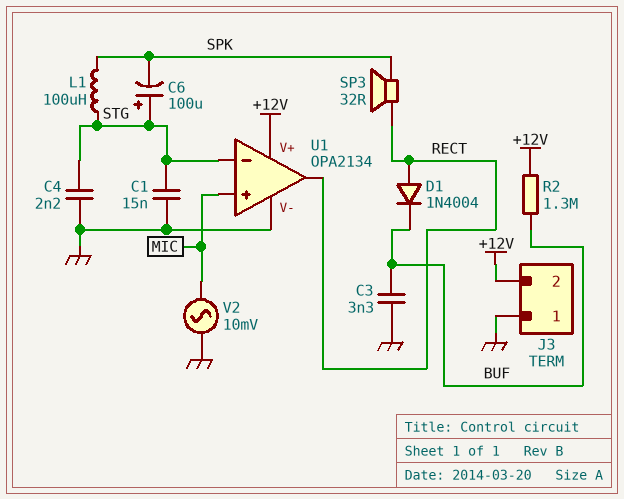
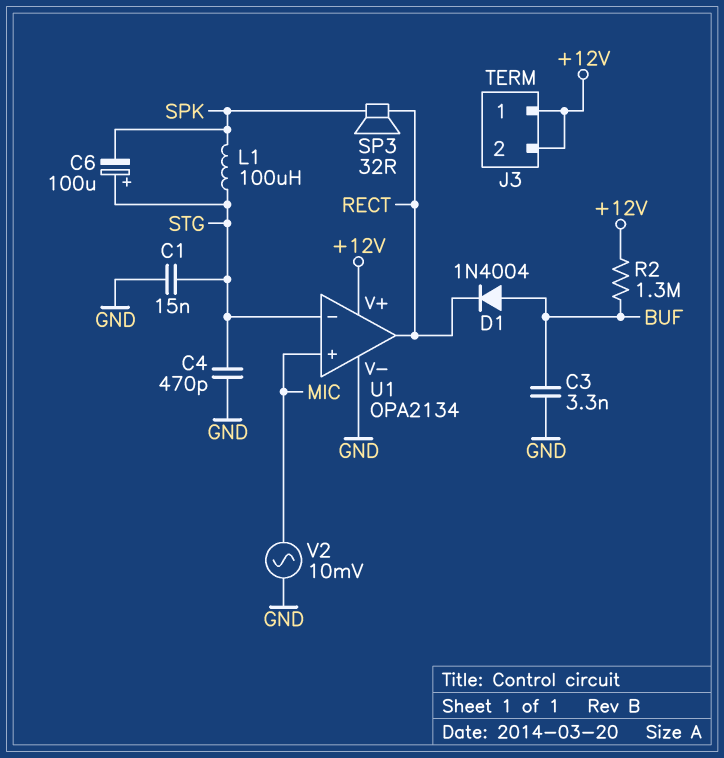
C4: 2.2nF (GND, STG) -> 470pF (GND, STG)
D1: diode 1N4004 (A RECT, K BUF) -> diode 1N4004 (A BUF, K RECT)
J3 pin 1: GND -> +12V

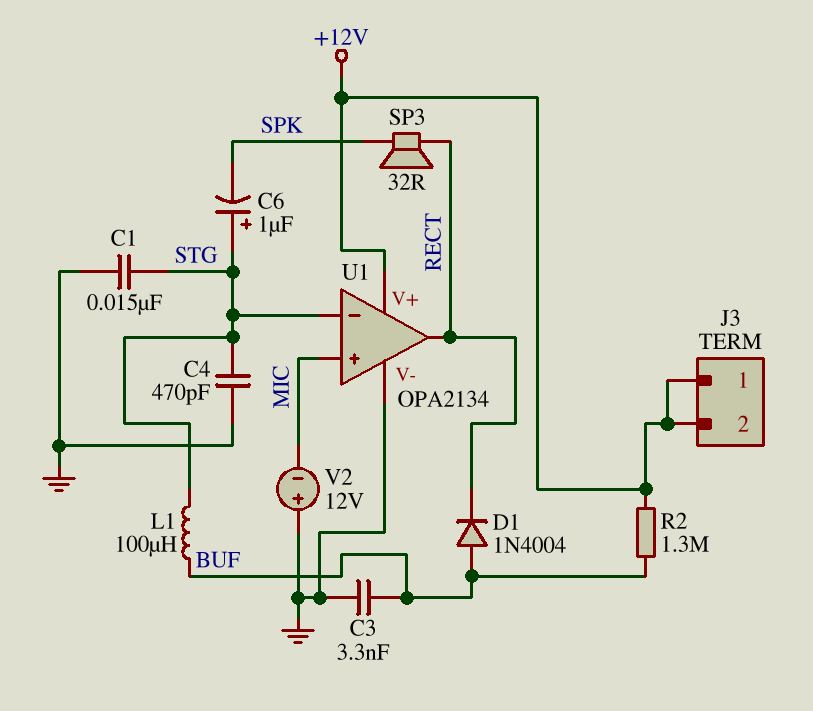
C6: 100uF (plus STG, minus SPK) -> 1uF (plus STG, minus SPK)
L1: 100uH (SPK, STG) -> 100uH (BUF, STG)
V2: AC 10mV (GND, MIC) -> 12V (plus GND, minus MIC)

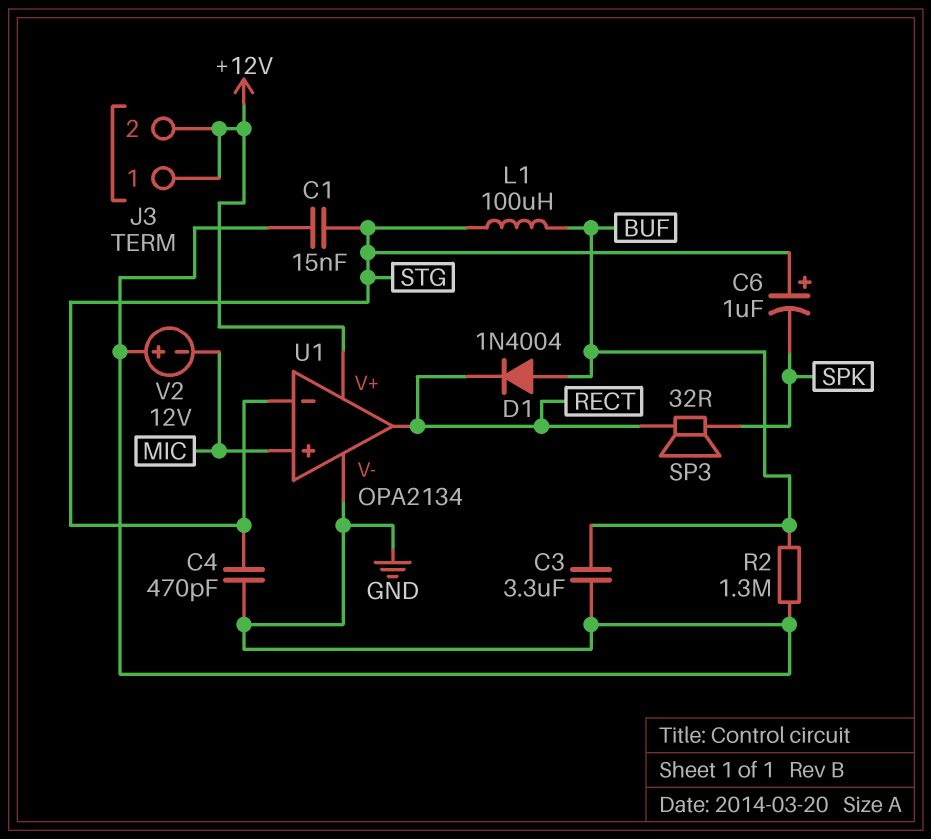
C3: 3.3nF (BUF, GND) -> 3.3uF (BUF, GND)
R2: 1.3M (+12V, BUF) -> 1.3M (BUF, GND)

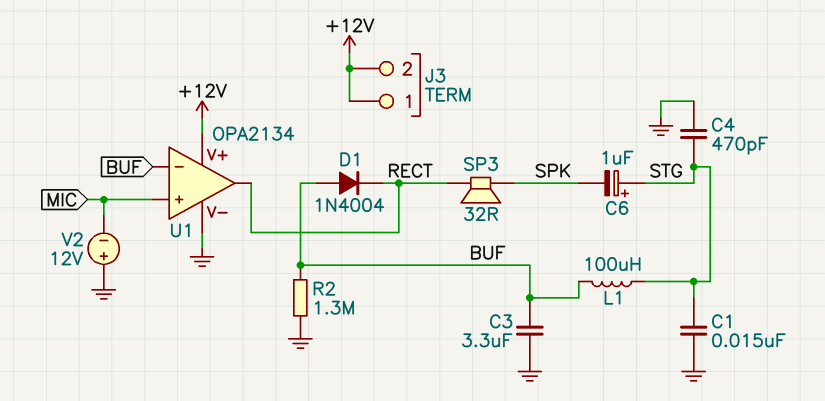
U1 pin in-: STG -> BUF

